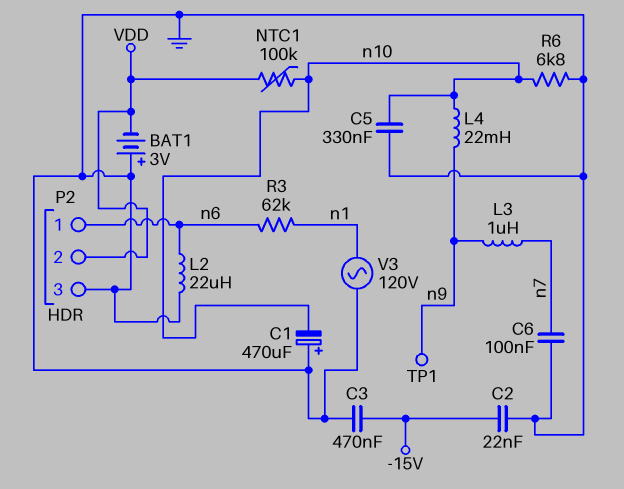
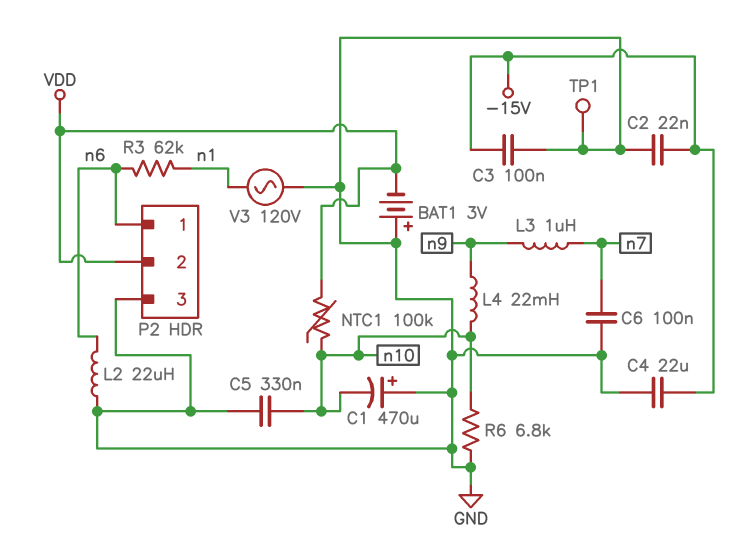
C3: 470nF (-15V, GND) -> 100nF (-15V, GND)
C4: none -> 22uF (-15V, GND)
TP1: test point (n9) -> test point (GND)

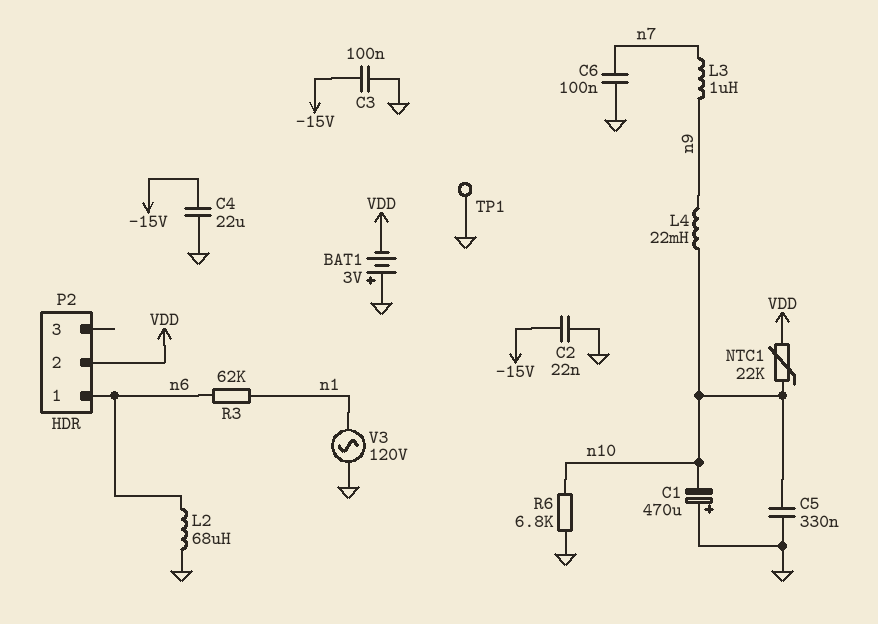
L2: 22uH (GND, n6) -> 68uH (GND, n6)
NTC1: 100k (VDD, n10) -> 22k (VDD, n10)
P2 pin 3: GND -> none

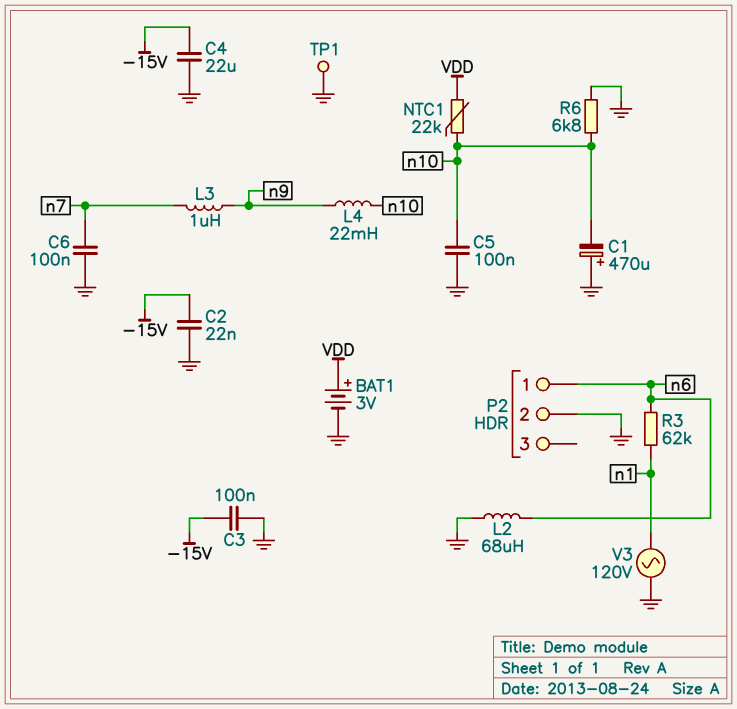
BAT1: 3V (plus GND, minus VDD) -> 3V (plus VDD, minus GND)
C5: 330nF (GND, n10) -> 100nF (GND, n10)
P2 pin 2: VDD -> GND

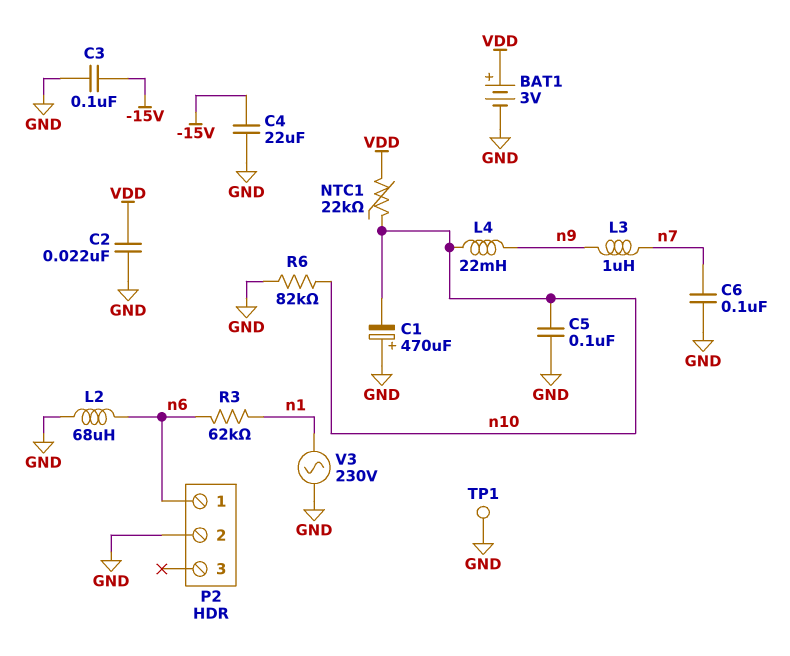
C2: 22nF (-15V, GND) -> 22nF (GND, VDD)
R6: 6.8k (GND, n10) -> 82k (GND, n10)
V3: AC 120V (GND, n1) -> AC 230V (GND, n1)

